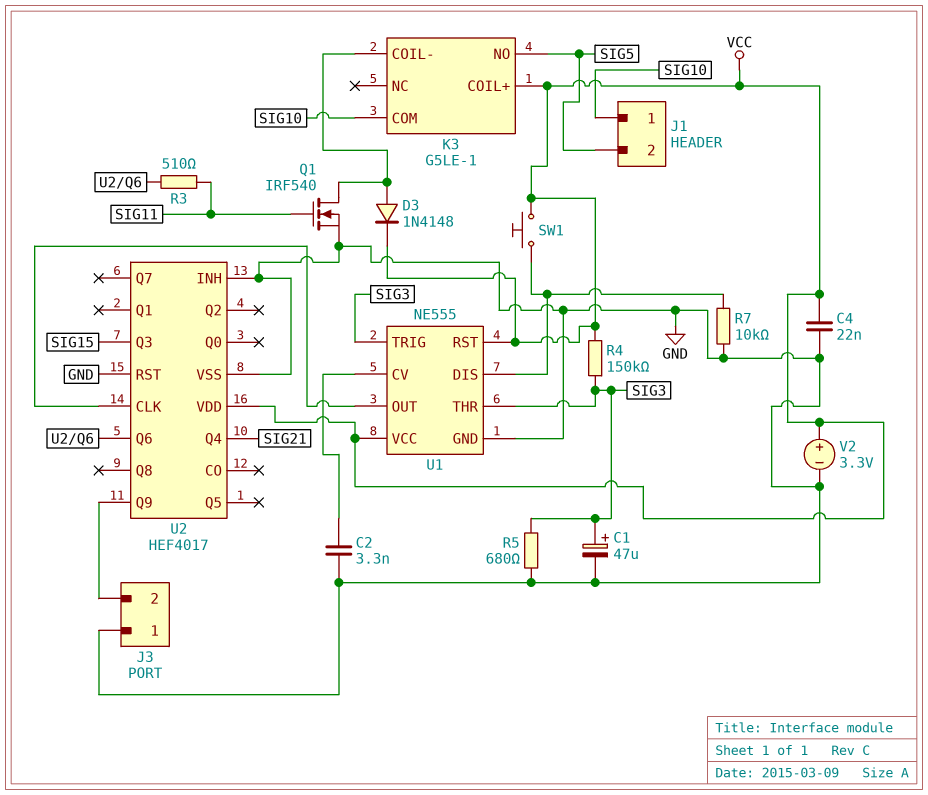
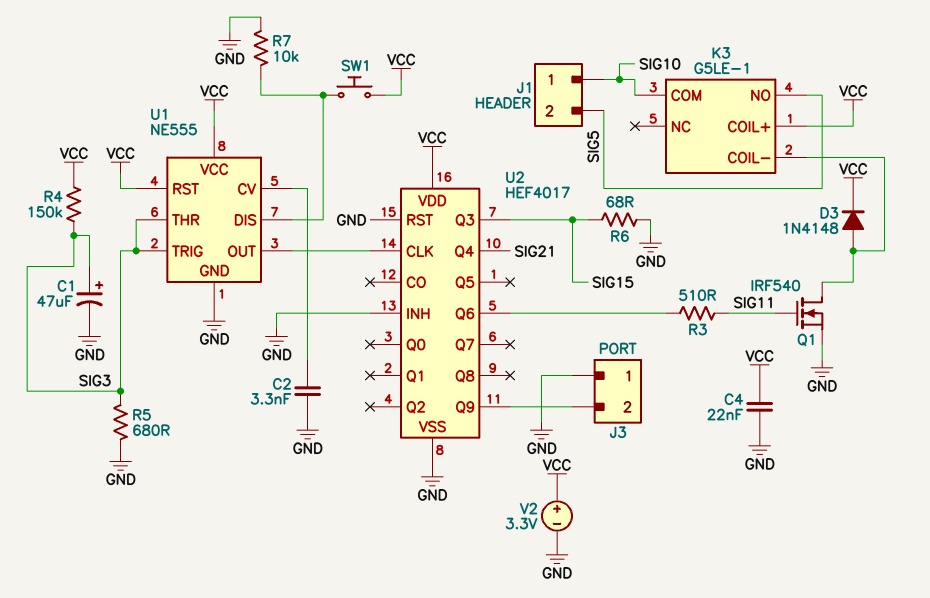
R6: none -> 68 (GND, SIG15)

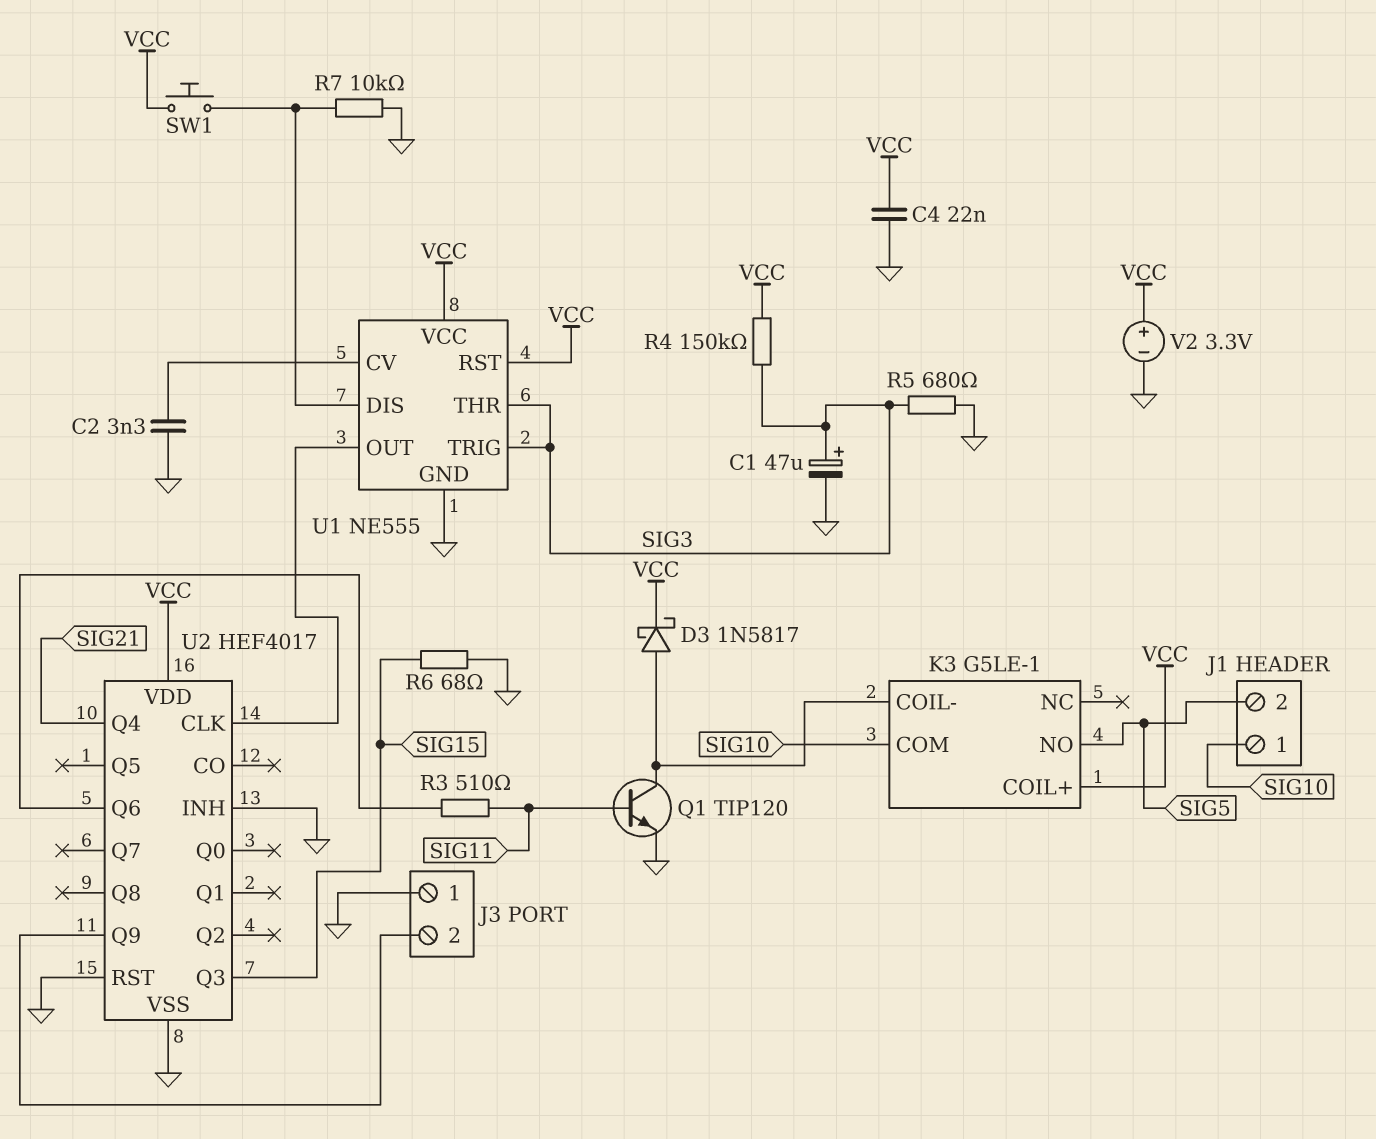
D3: diode 1N4148 (A K3/COIL-, K VCC) -> schottky 1N5817 (A K3/COIL-, K VCC)
Q1: NMOS IRF540 (G SIG11, D K3/COIL-, S GND) -> NPN TIP120 (B SIG11, C K3/COIL-, E GND)

